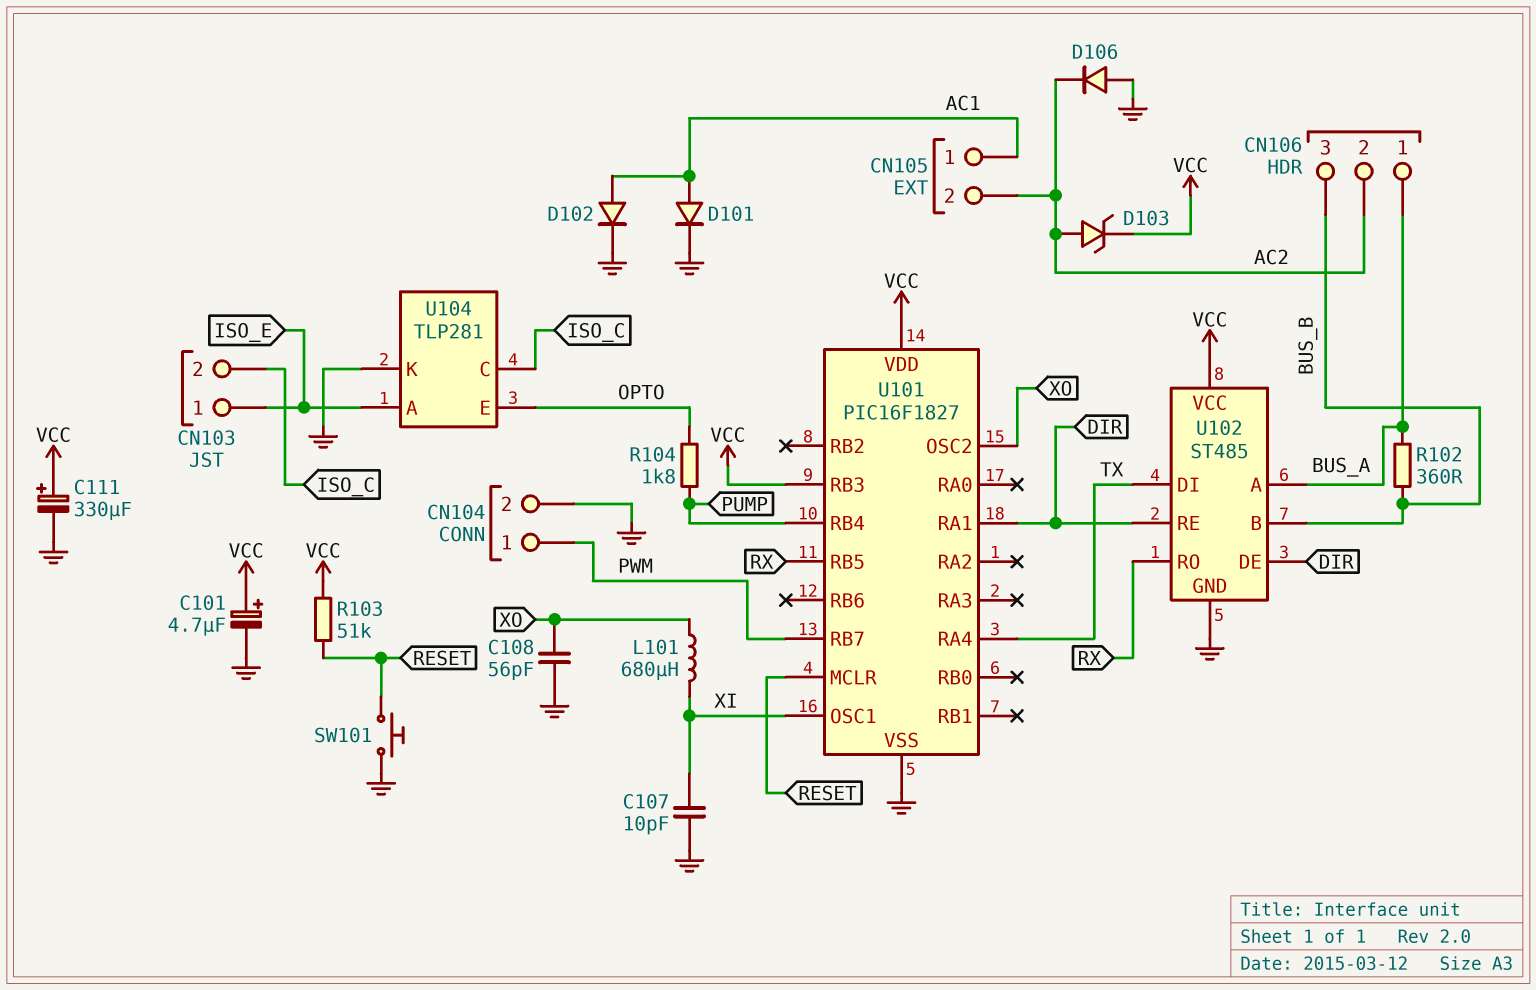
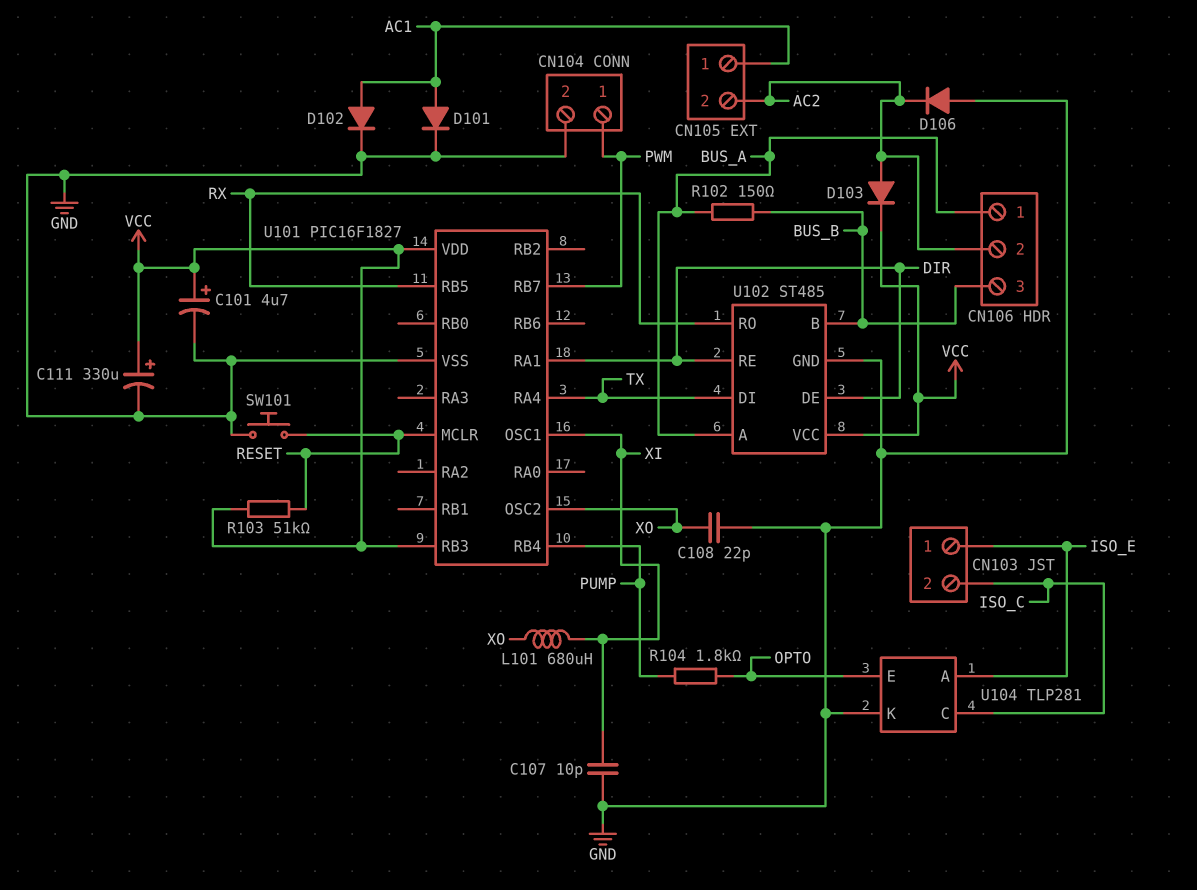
C108: 56pF (GND, XO) -> 22pF (GND, XO)
D103: zener (A AC2, K VCC) -> diode (A AC2, K VCC)
R102: 360 (BUS_A, BUS_B) -> 150 (BUS_A, BUS_B)

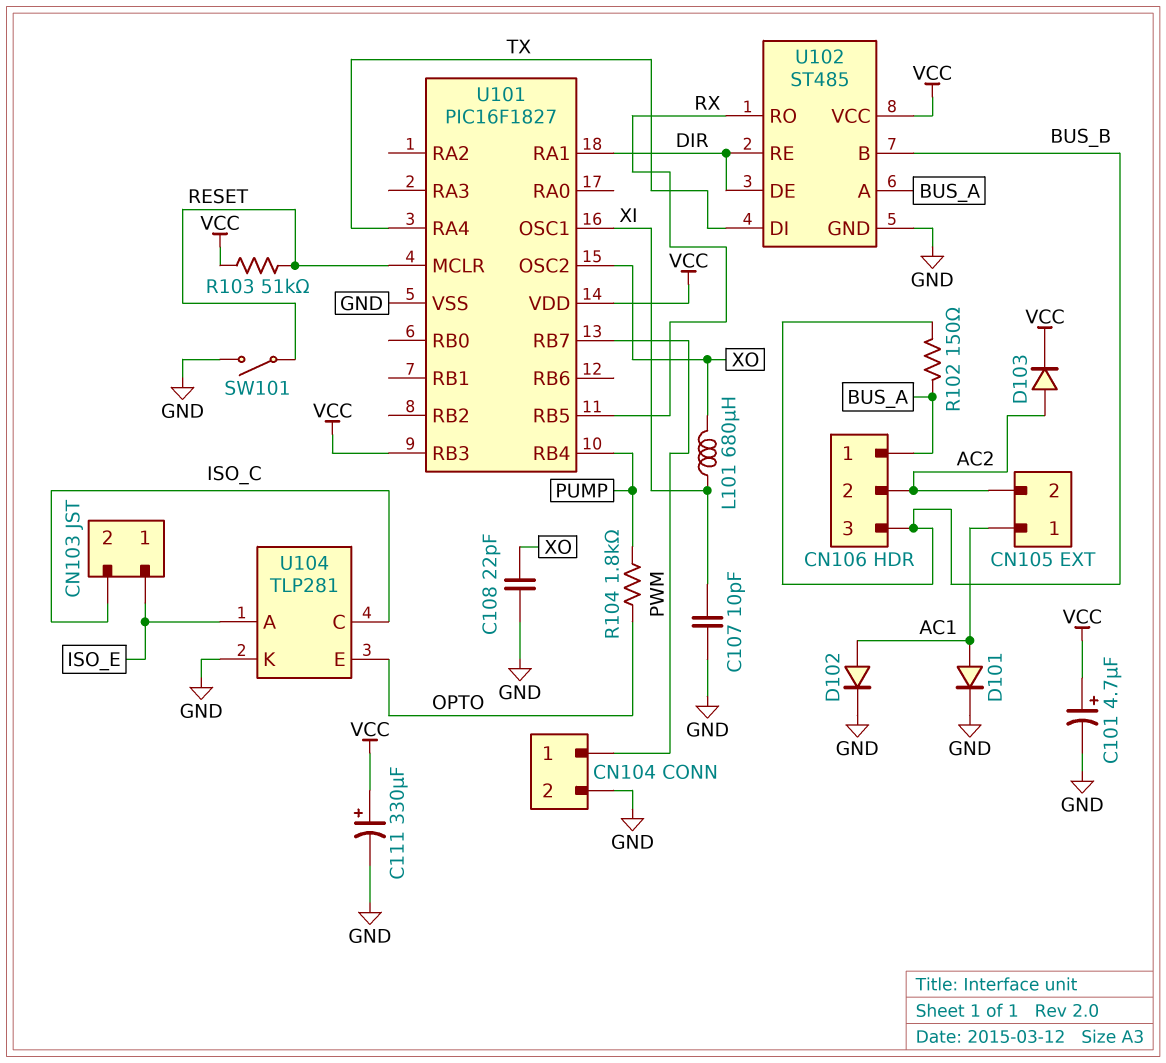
D106: diode (A GND, K AC2) -> none
SW101: button (GND, RESET) -> switch (GND, RESET)

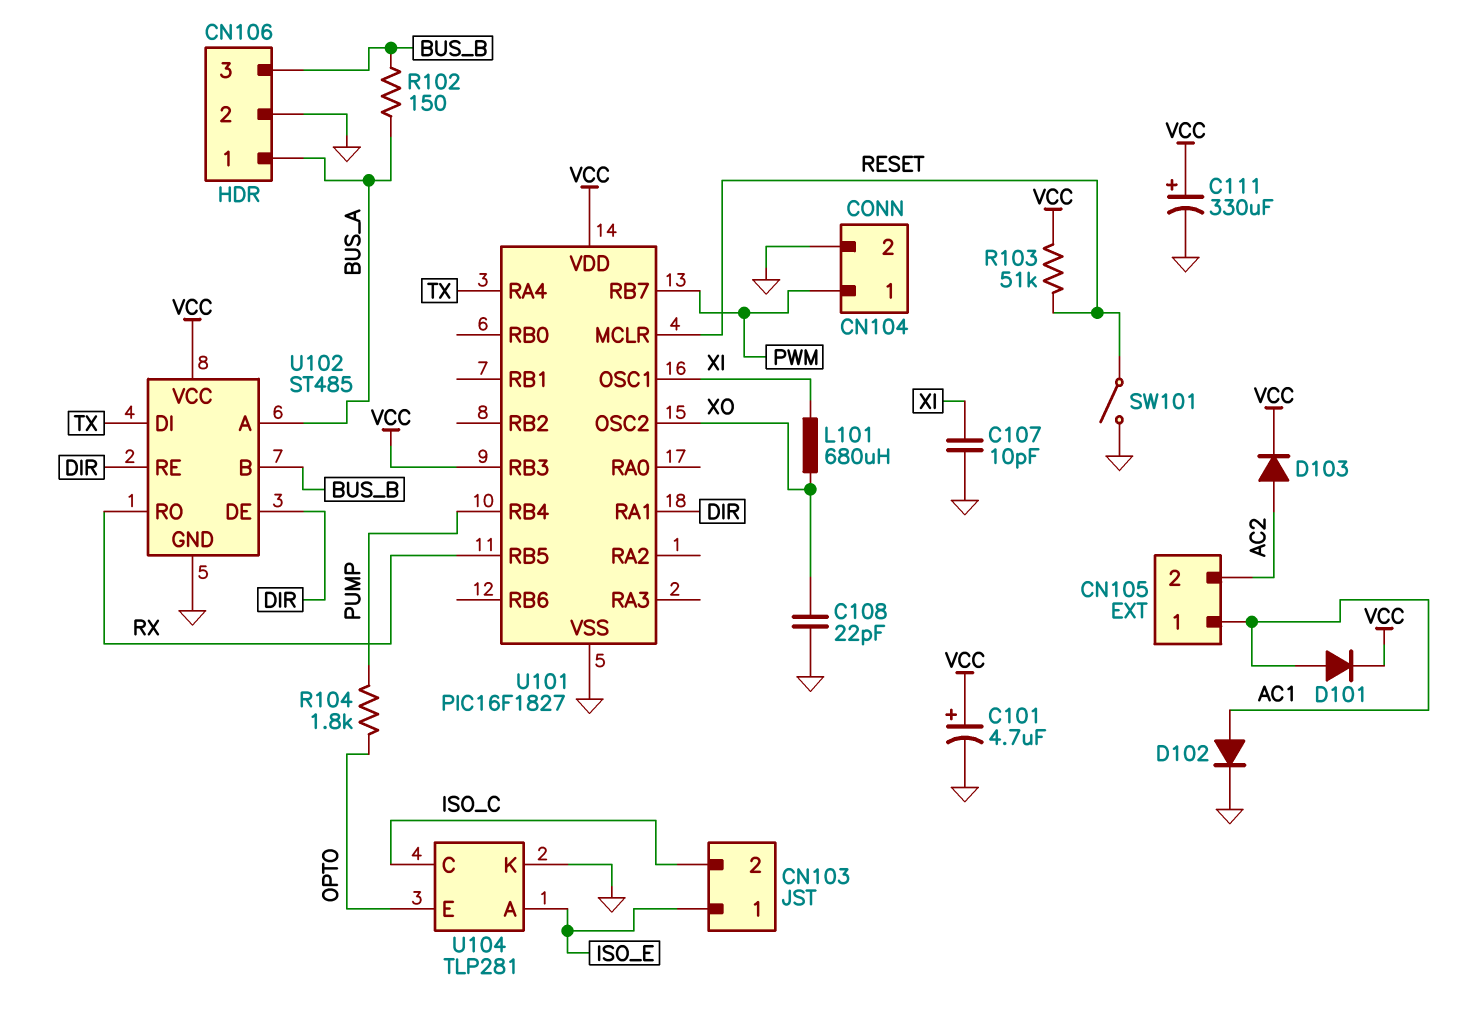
CN106 pin 2: AC2 -> GND
D101: diode (A AC1, K GND) -> diode (A AC1, K VCC)

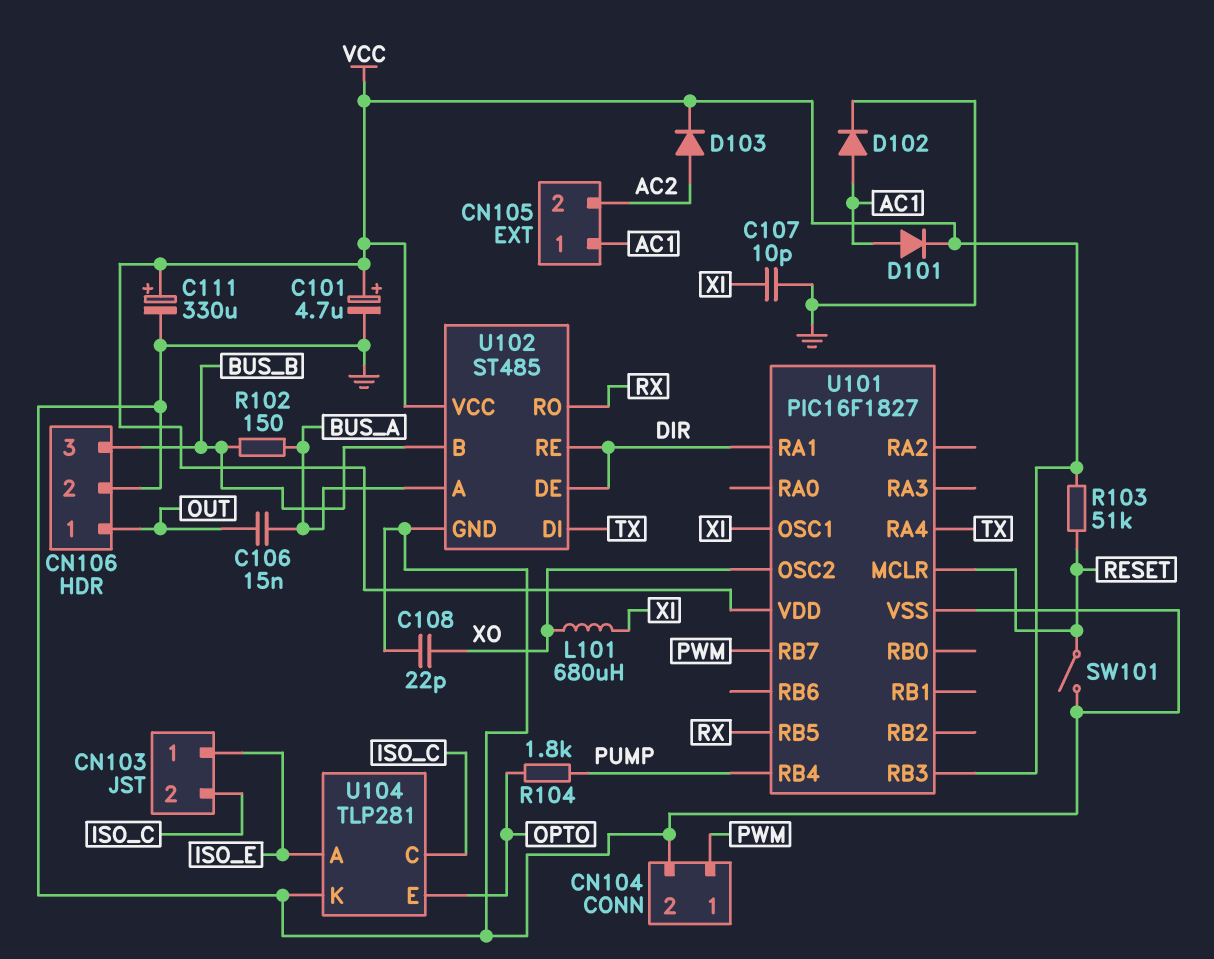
C106: none -> 15nF (BUS_A, OUT)
CN106 pin 1: BUS_A -> OUT

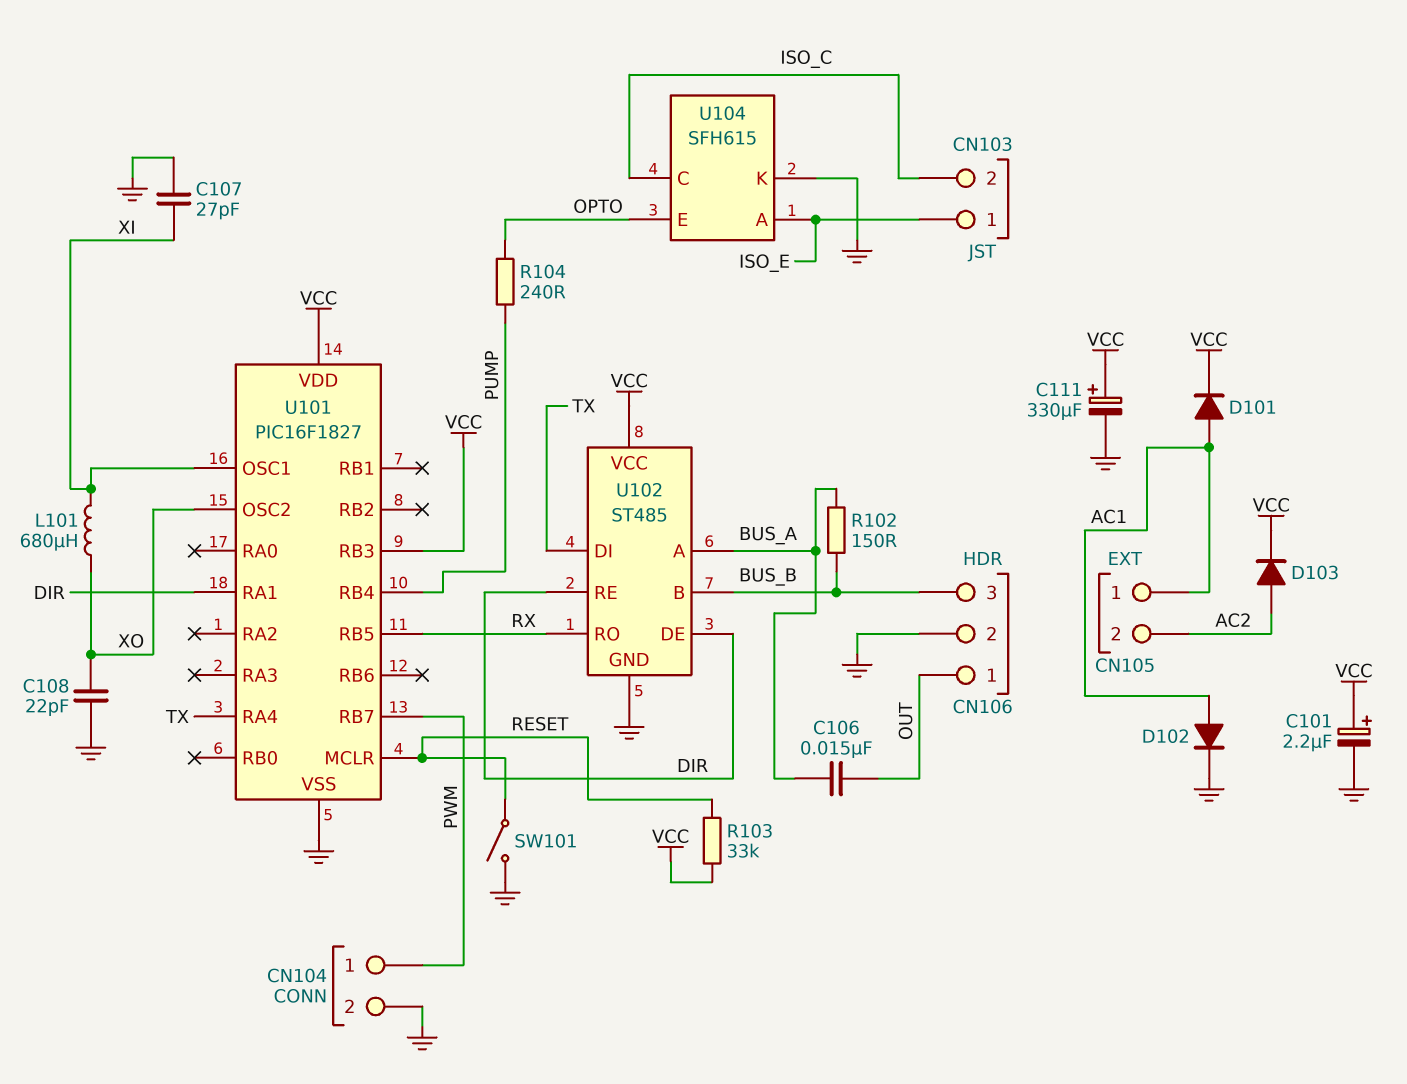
C101: 4.7uF (plus VCC, minus GND) -> 2.2uF (plus VCC, minus GND)
C107: 10pF (GND, XI) -> 27pF (GND, XI)
R103: 51k (RESET, VCC) -> 33k (RESET, VCC)
R104: 1.8k (OPTO, PUMP) -> 240 (OPTO, PUMP)
U104: TLP281 -> SFH615

